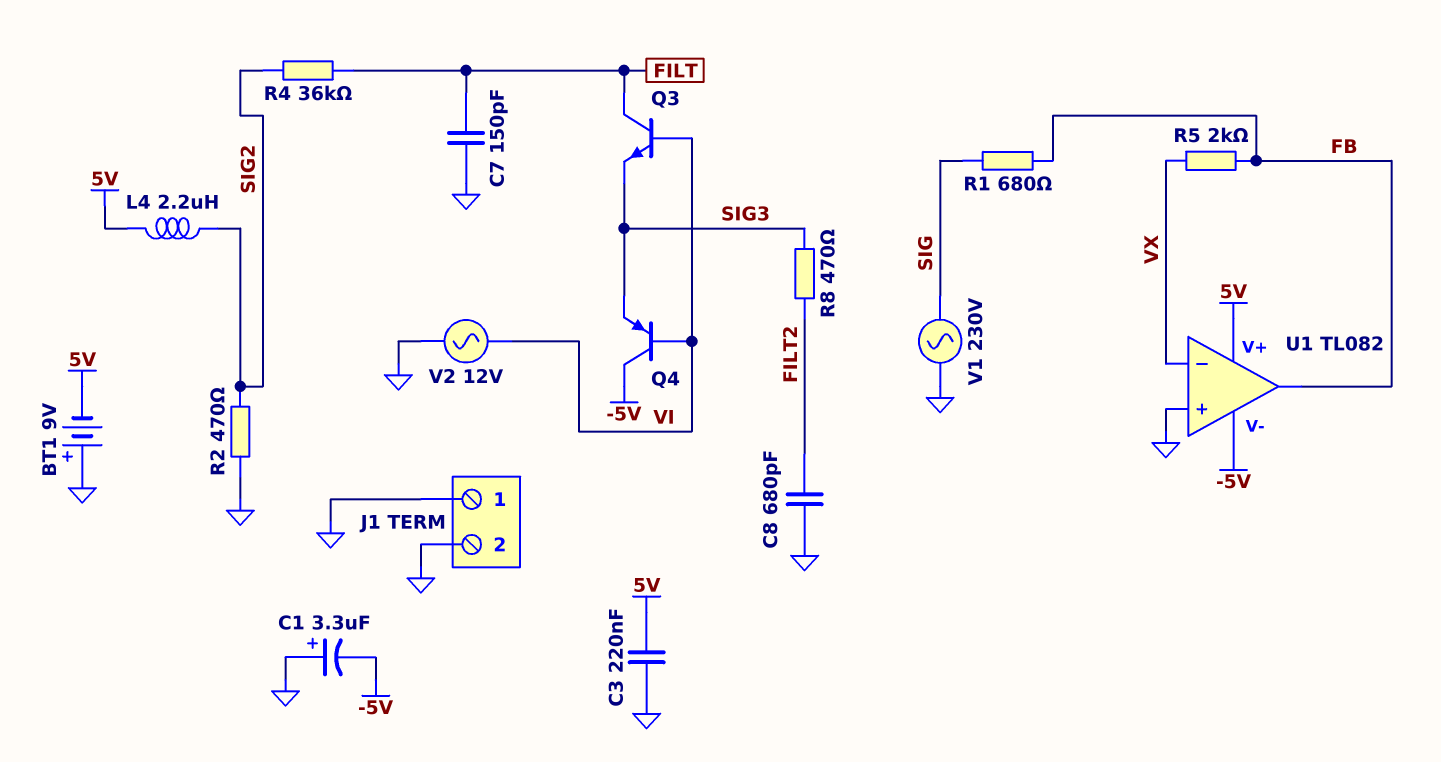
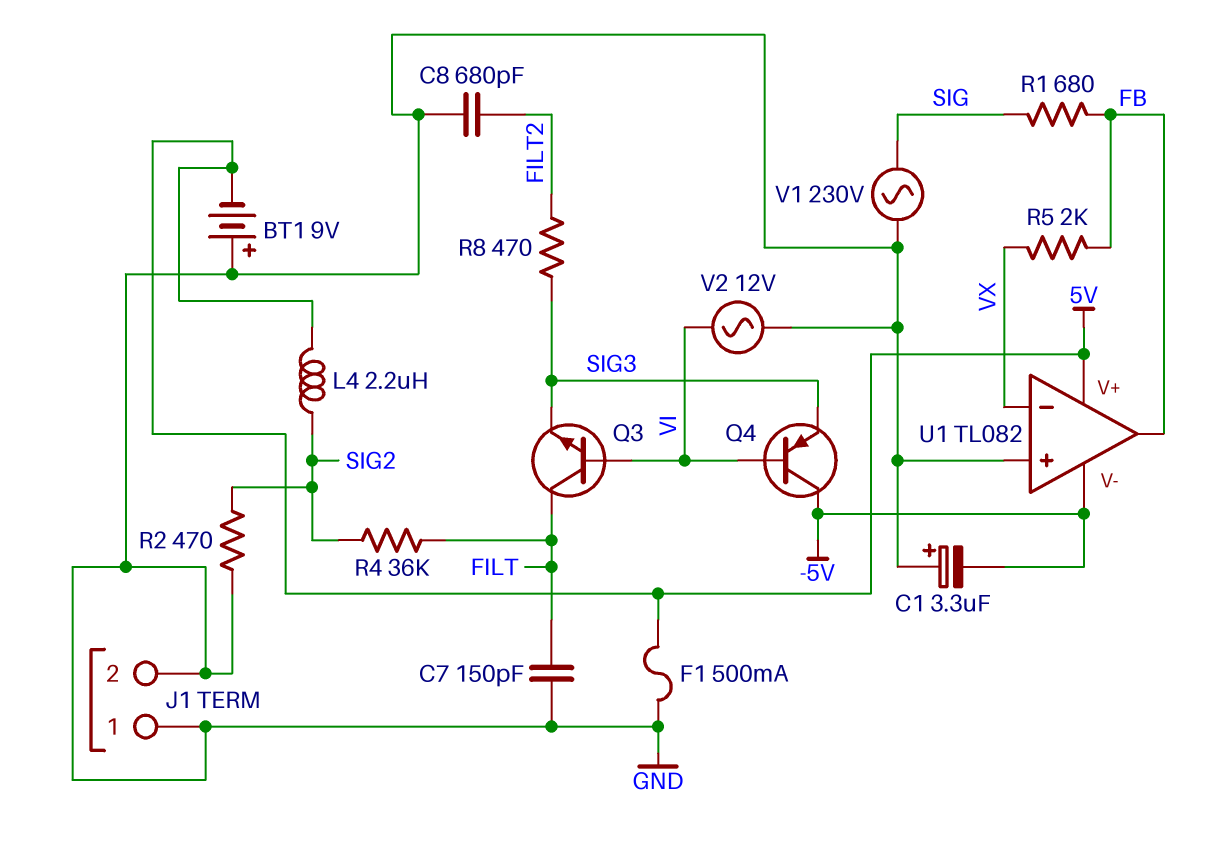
C3: 220nF (5V, GND) -> none
F1: none -> 500mA (5V, GND)

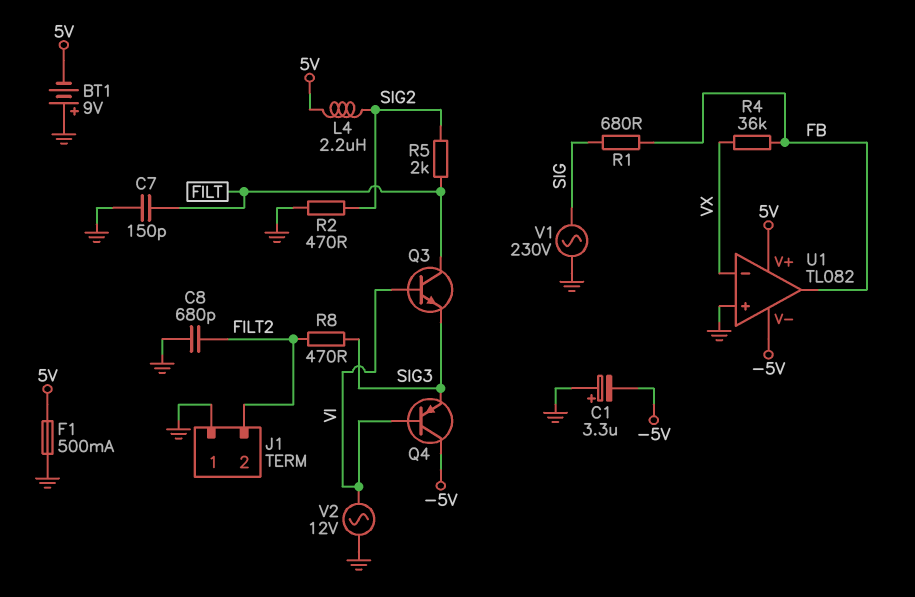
J1 pin 2: GND -> FILT2
R4: 36k (FILT, SIG2) -> 36k (FB, VX)
R5: 2k (FB, VX) -> 2k (FILT, SIG2)

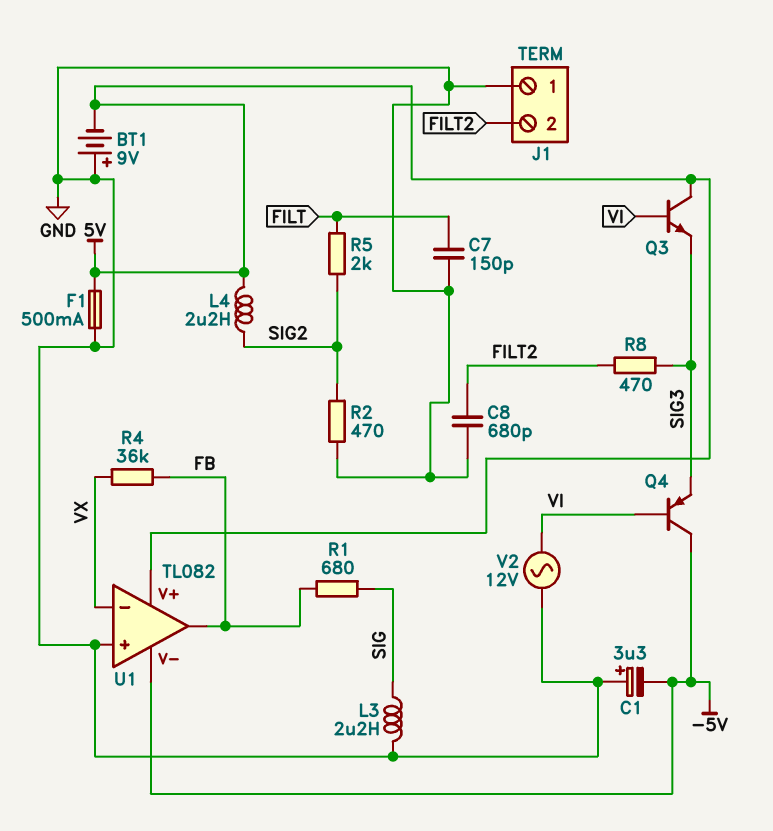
L3: none -> 2.2uH (GND, SIG)
Q3: NPN (B VI, C FILT, E SIG3) -> NPN (B VI, C 5V, E SIG3)
V1: AC 230V (GND, SIG) -> none

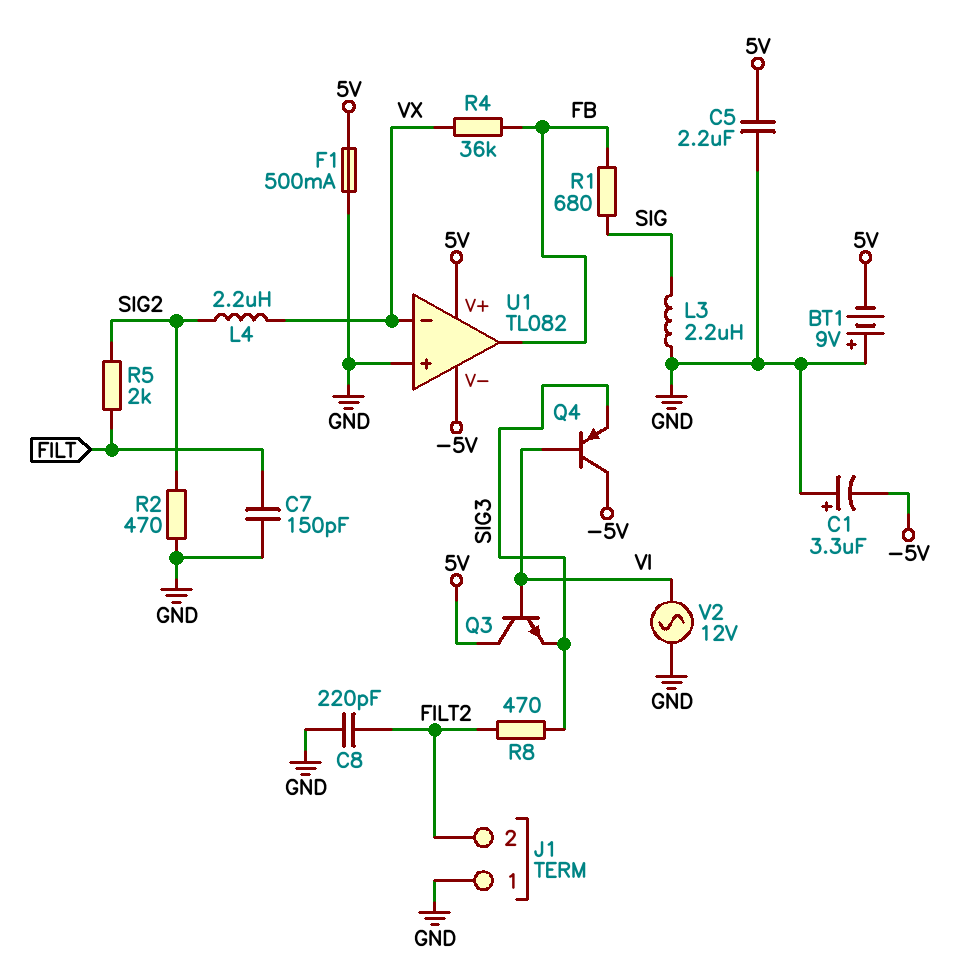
C5: none -> 2.2uF (5V, GND)
C8: 680pF (FILT2, GND) -> 220pF (FILT2, GND)
L4: 2.2uH (5V, SIG2) -> 2.2uH (SIG2, VX)

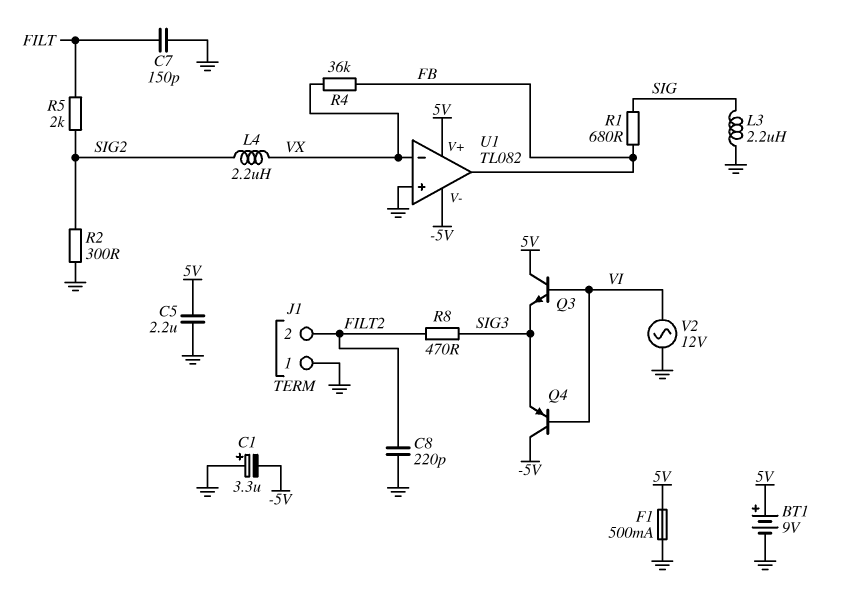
BT1: 9V (plus GND, minus 5V) -> 9V (plus 5V, minus GND)
R2: 470 (GND, SIG2) -> 300 (GND, SIG2)

